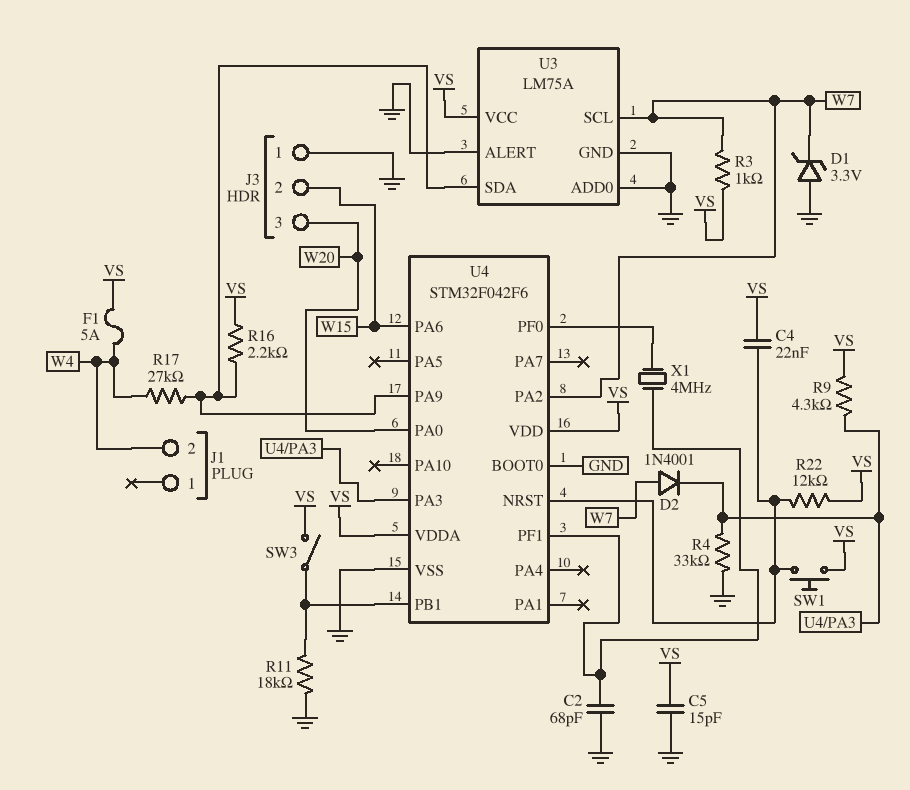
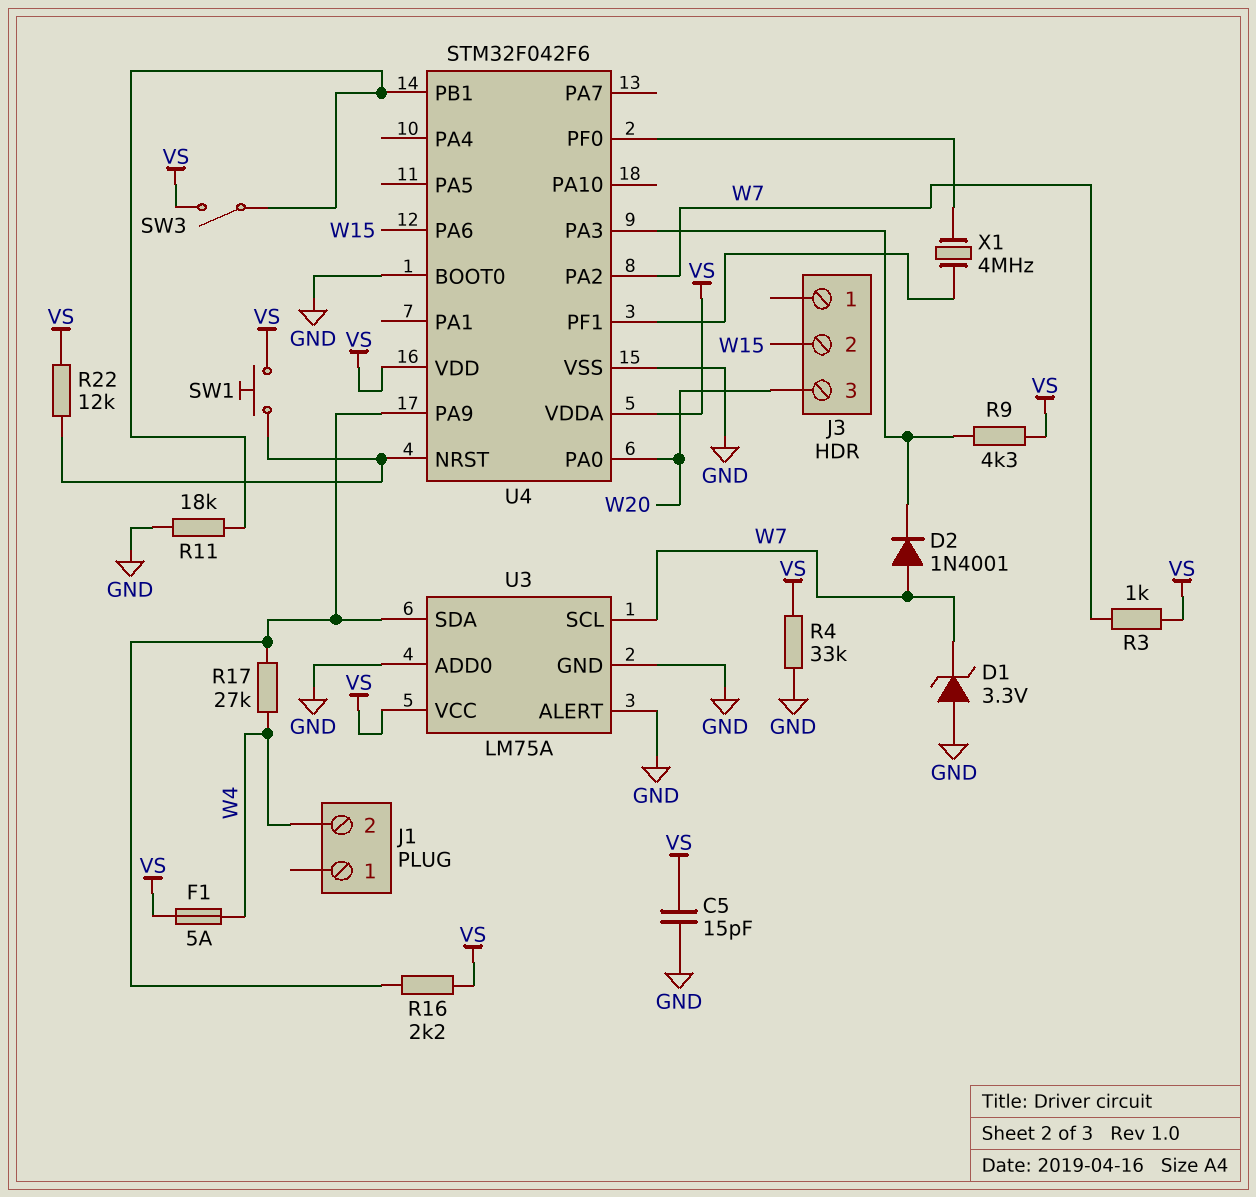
C2: 68pF (GND, U4/PF1) -> none
C4: 22nF (U4/NRST, VS) -> none
J3 pin 1: GND -> none
R4: 33k (GND, U4/PA3) -> 33k (GND, VS)

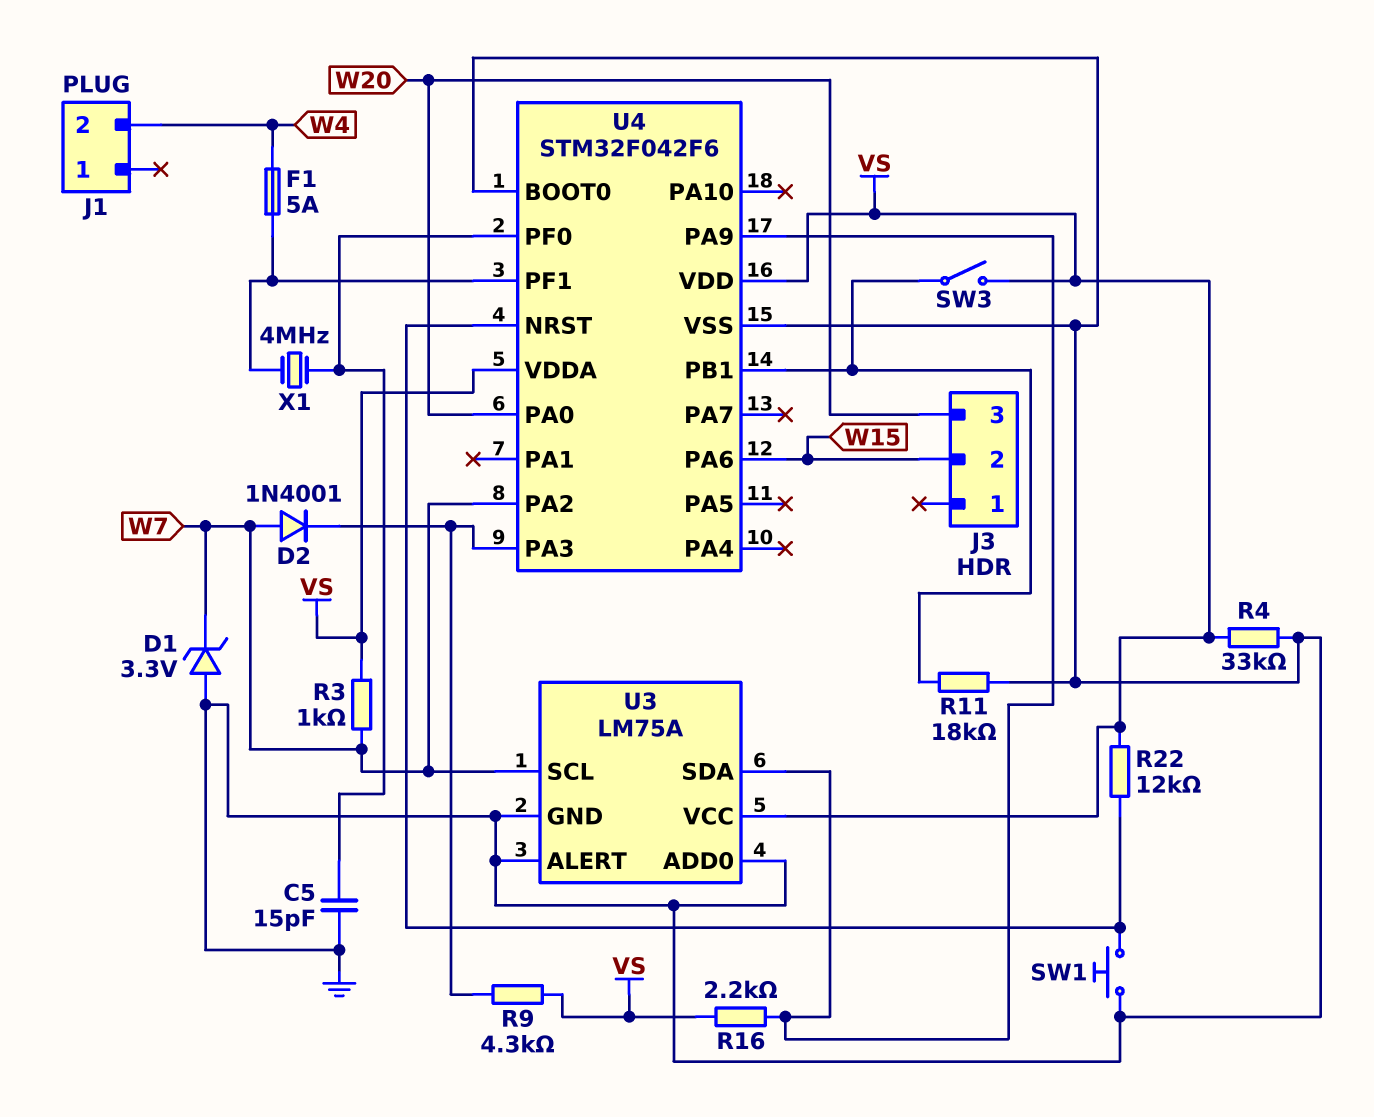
C5: 15pF (GND, VS) -> 15pF (GND, U4/PF0)
F1: 5A (VS, W4) -> 5A (U4/PF1, W4)
R17: 27k (U3/SDA, W4) -> none
SW1: button (U4/NRST, VS) -> button (GND, U4/NRST)

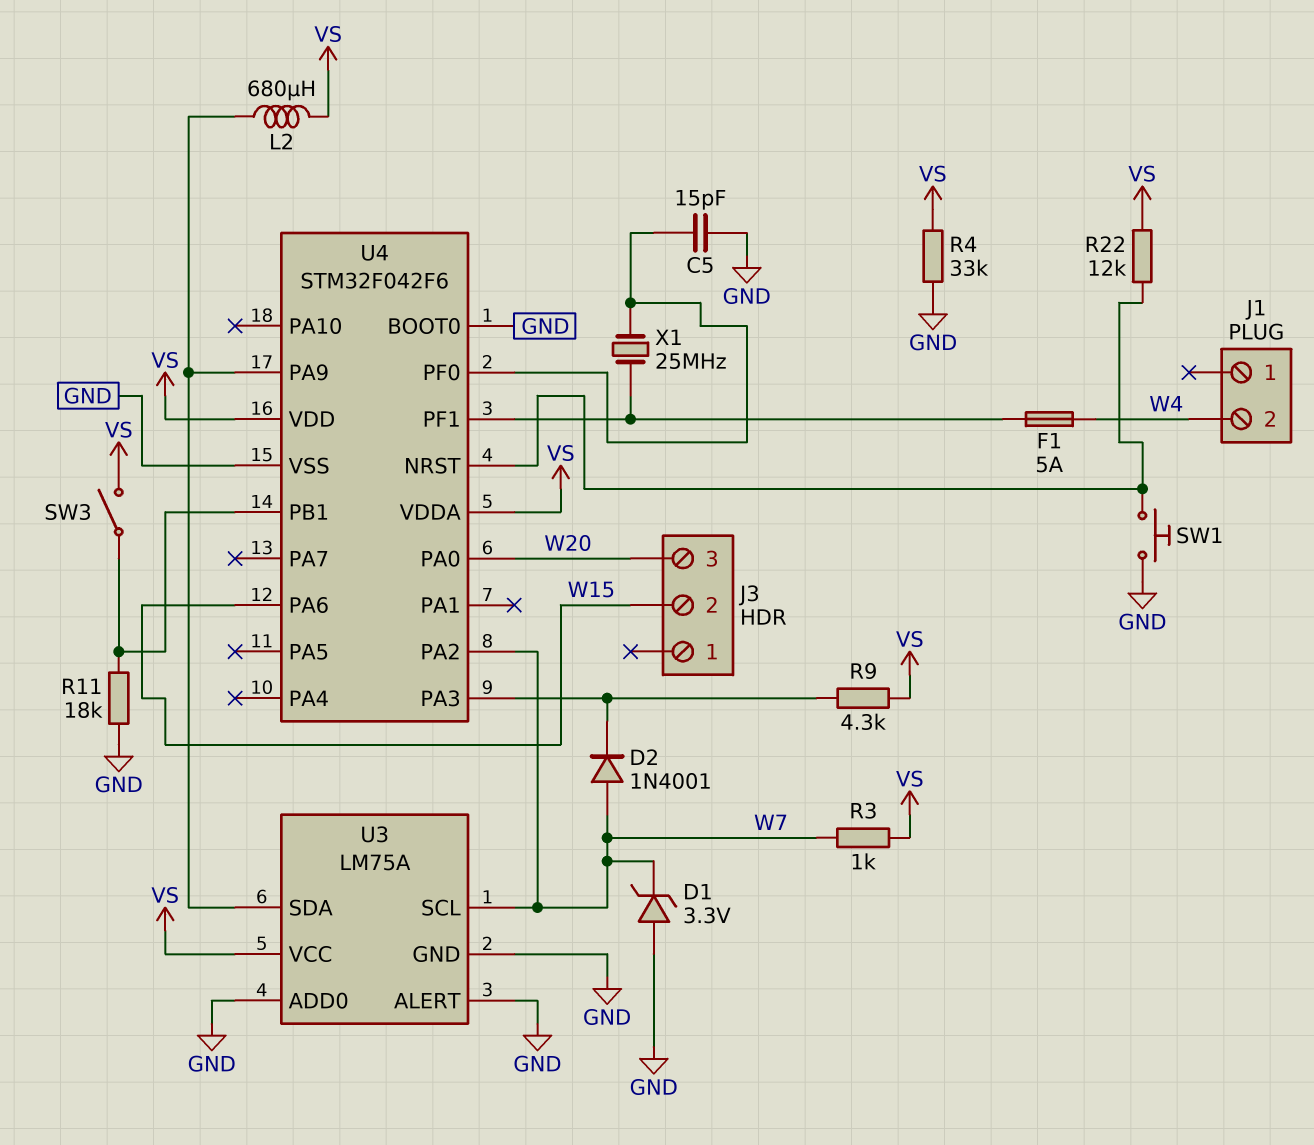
L2: none -> 680uH (U3/SDA, VS)
R16: 2.2k (U3/SDA, VS) -> none
X1: 4MHz (U4/PF0, U4/PF1) -> 25MHz (U4/PF0, U4/PF1)

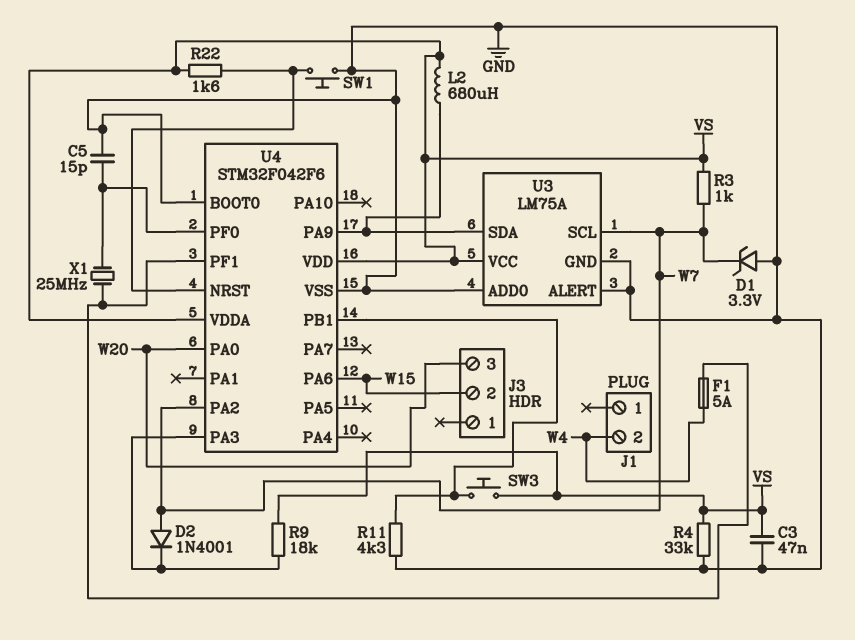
C3: none -> 47nF (GND, VS)
R9: 4.3k (U4/PA3, VS) -> 18k (U4/PA3, VS)
R11: 18k (GND, U4/PB1) -> 4.3k (GND, U4/PB1)
R22: 12k (U4/NRST, VS) -> 1.6k (U4/NRST, VS)
SW3: switch (U4/PB1, VS) -> button (U4/PB1, VS)

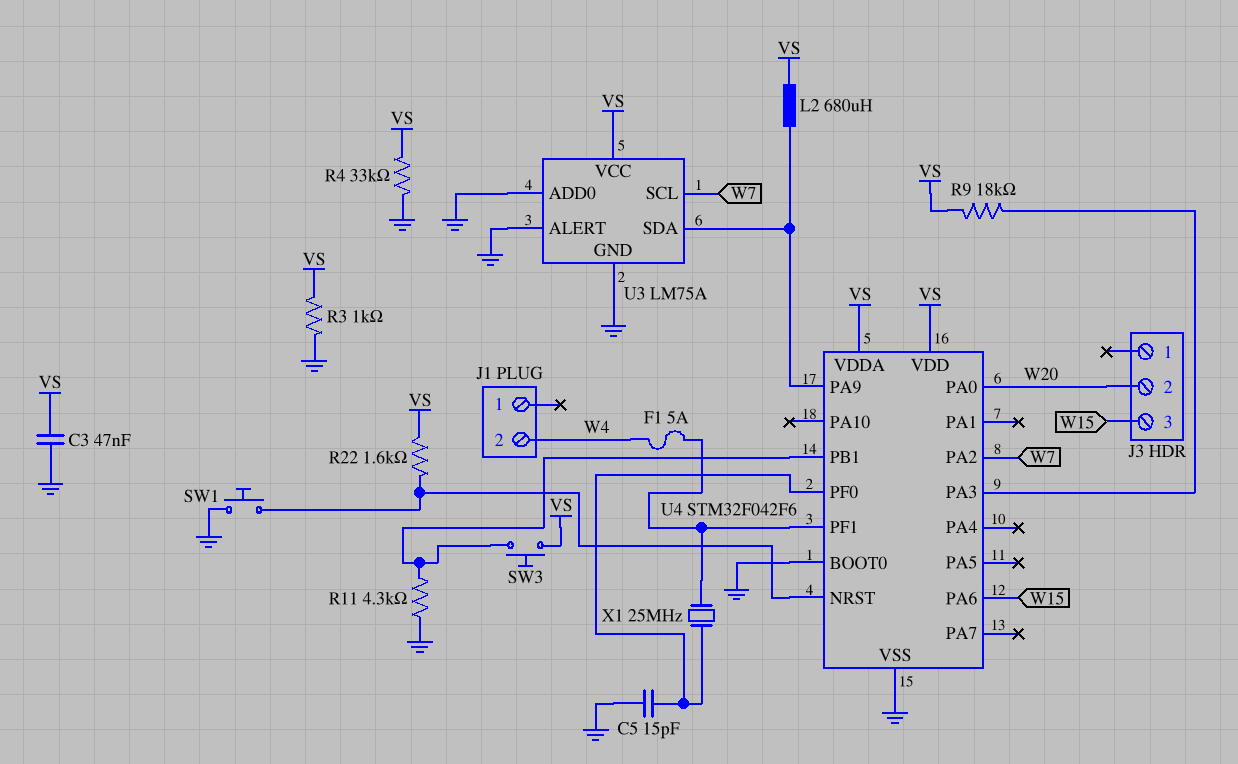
D1: zener 3.3V (A GND, K W7) -> none
D2: diode 1N4001 (A W7, K U4/PA3) -> none
J3 pin 2: W15 -> W20
J3 pin 3: W20 -> W15
R3: 1k (VS, W7) -> 1k (GND, VS)

